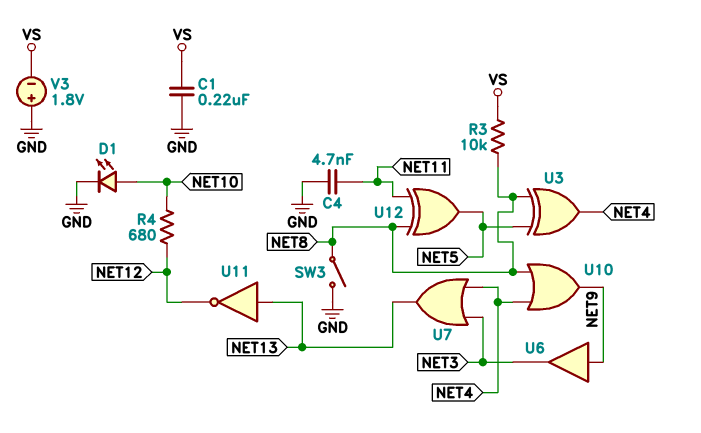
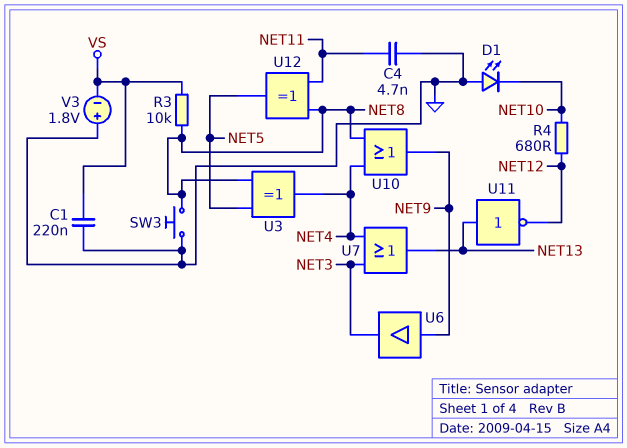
D1: LED (A NET10, K GND) -> LED (A GND, K NET10)
SW3: switch (GND, NET8) -> button (GND, NET8)

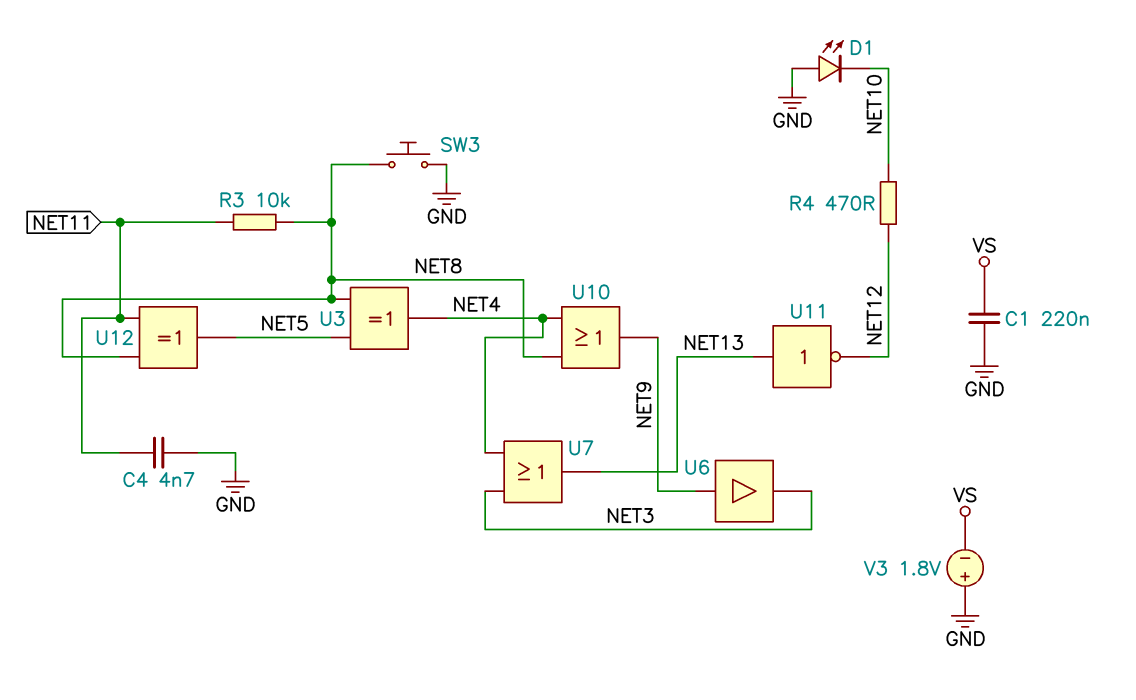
R3: 10k (NET8, VS) -> 10k (NET8, NET11)
R4: 680 (NET10, NET12) -> 470 (NET10, NET12)

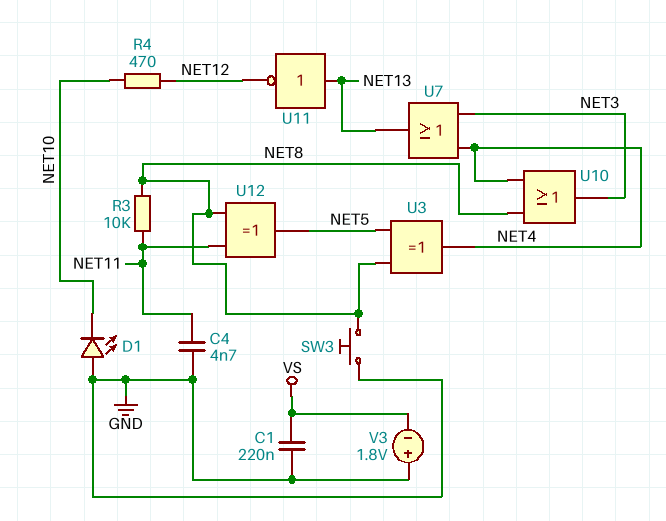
U6: buffer (in NET9, out NET3) -> none
U10: OR (in NET4, in NET8, out NET9) -> OR (in NET4, in NET8, out NET3)

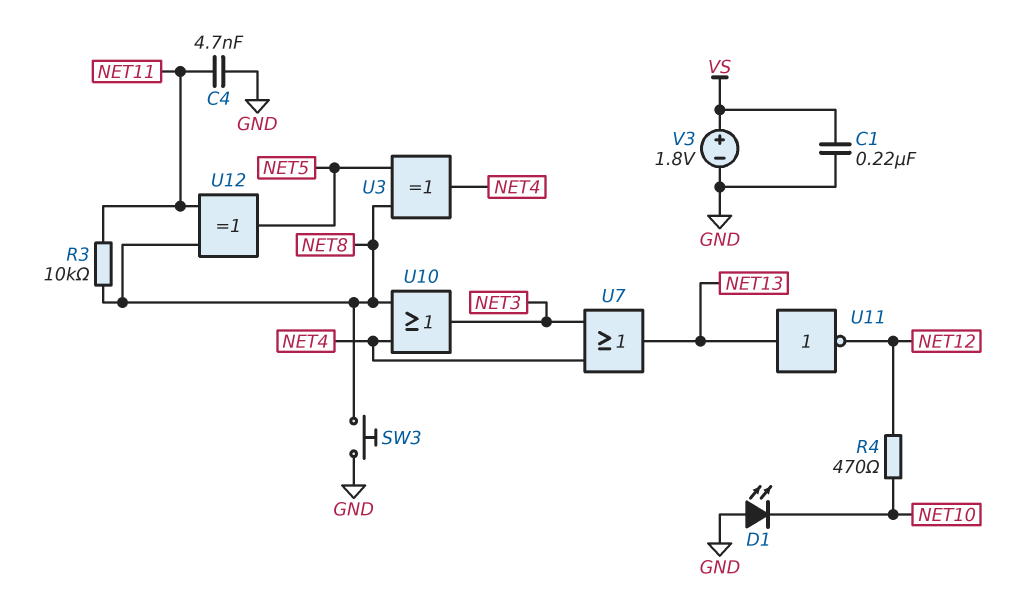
V3: 1.8V (plus GND, minus VS) -> 1.8V (plus VS, minus GND)

